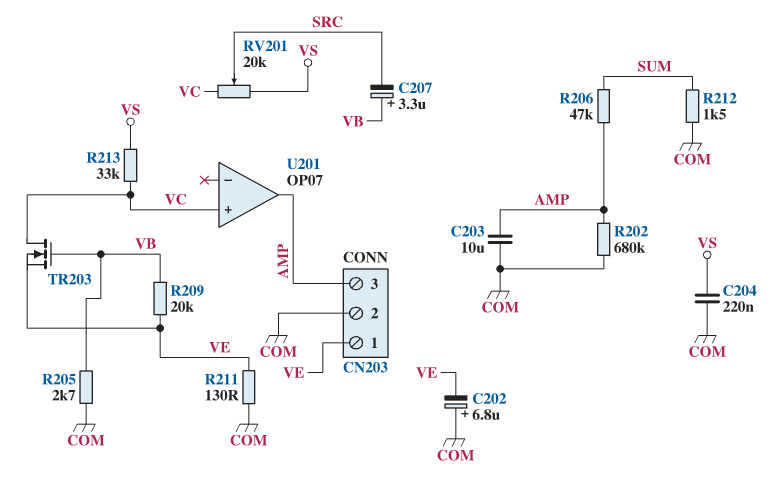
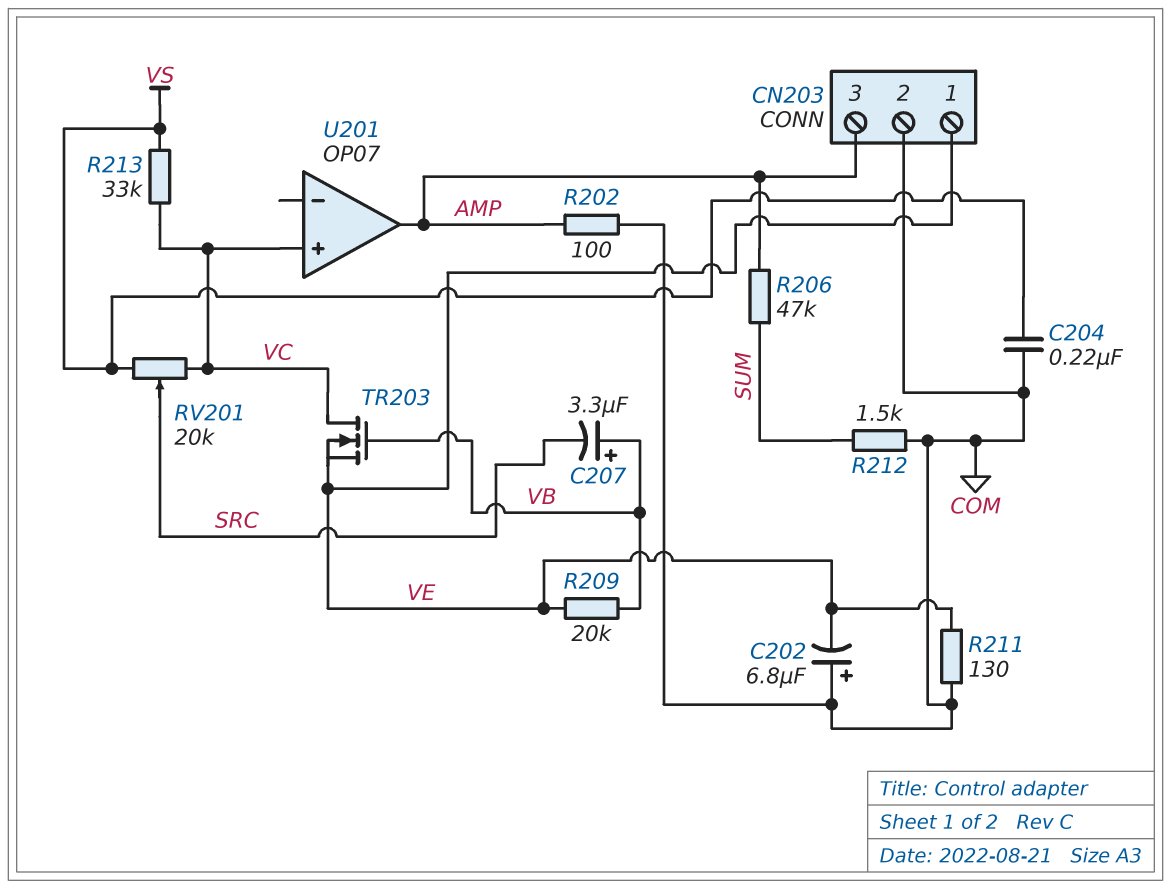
C203: 10uF (AMP, COM) -> none
R202: 680k (AMP, COM) -> 100 (AMP, COM)
R205: 2.7k (COM, VB) -> none

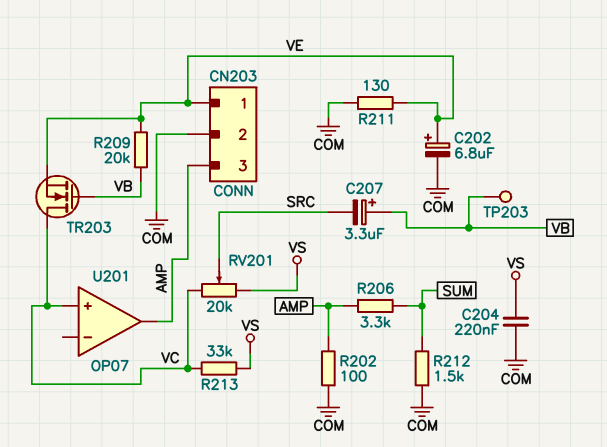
C202: 6.8uF (plus COM, minus VE) -> 6.8uF (plus VE, minus COM)
R206: 47k (AMP, SUM) -> 3.3k (AMP, SUM)
TP203: none -> test point (VB)

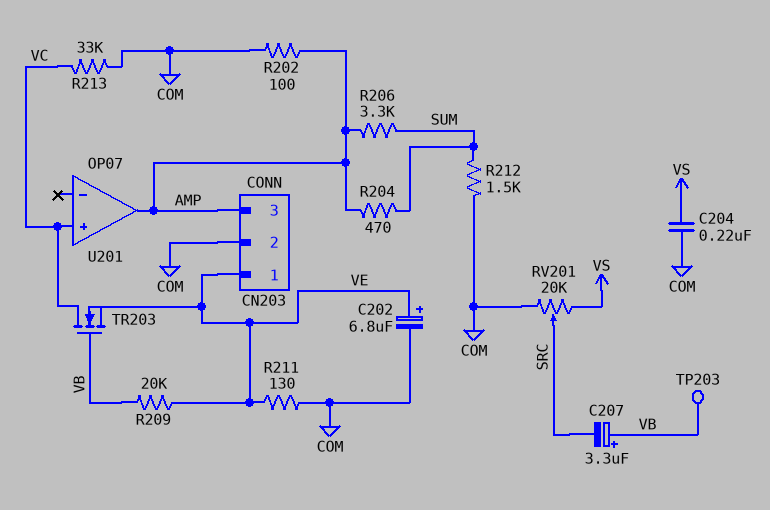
R204: none -> 470 (AMP, SUM)
R213: 33k (VC, VS) -> 33k (COM, VC)
RV201: 20k (VC, VS, wiper SRC) -> 20k (COM, VS, wiper SRC)

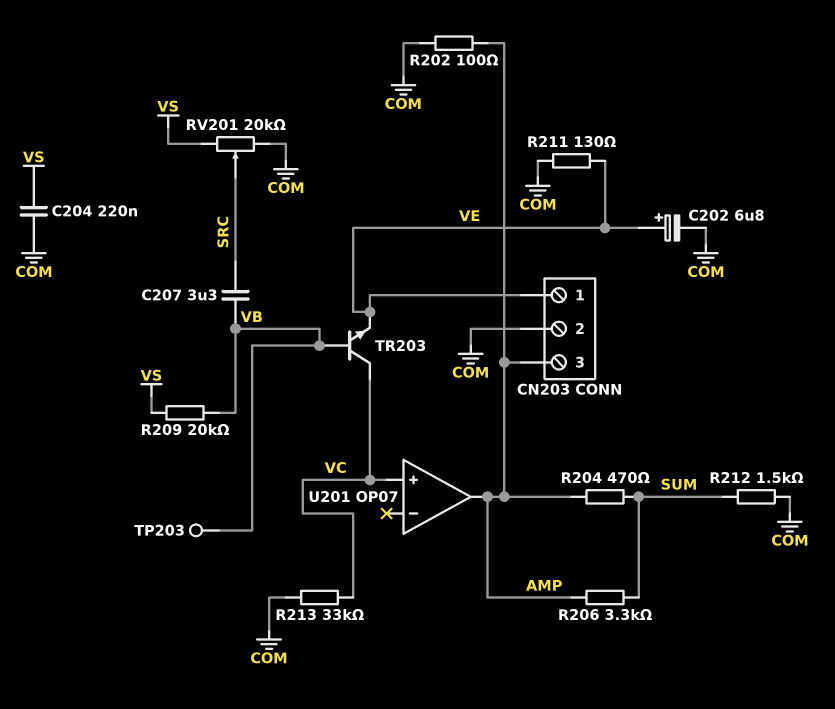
C207: 3.3uF (plus VB, minus SRC) -> 3.3uF (SRC, VB)
R209: 20k (VB, VE) -> 20k (VB, VS)
TR203: NMOS (G VB, D VC, S VE) -> NPN (B VB, C VC, E VE)

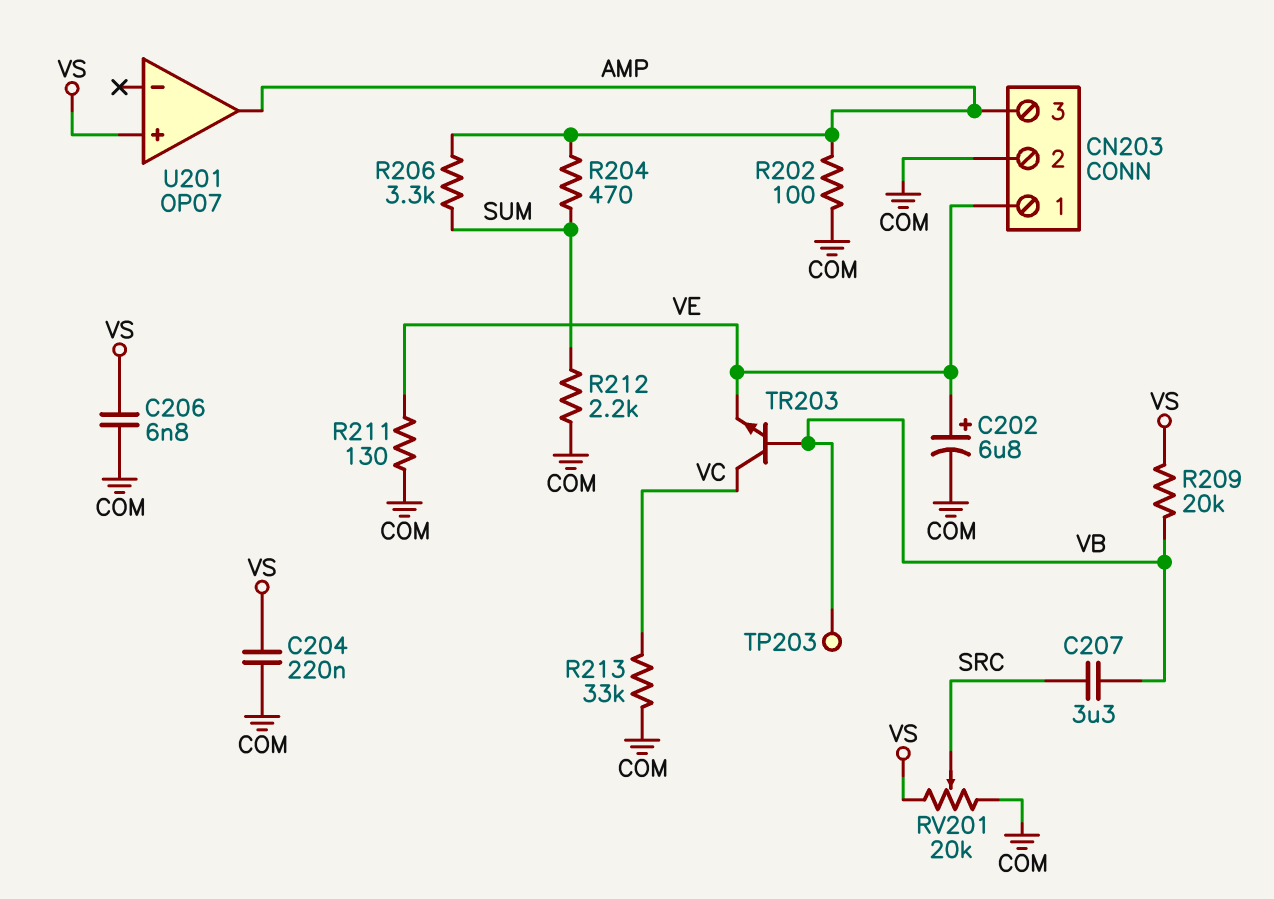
C206: none -> 6.8nF (COM, VS)
R212: 1.5k (COM, SUM) -> 2.2k (COM, SUM)
U201 pin in+: VC -> VS

